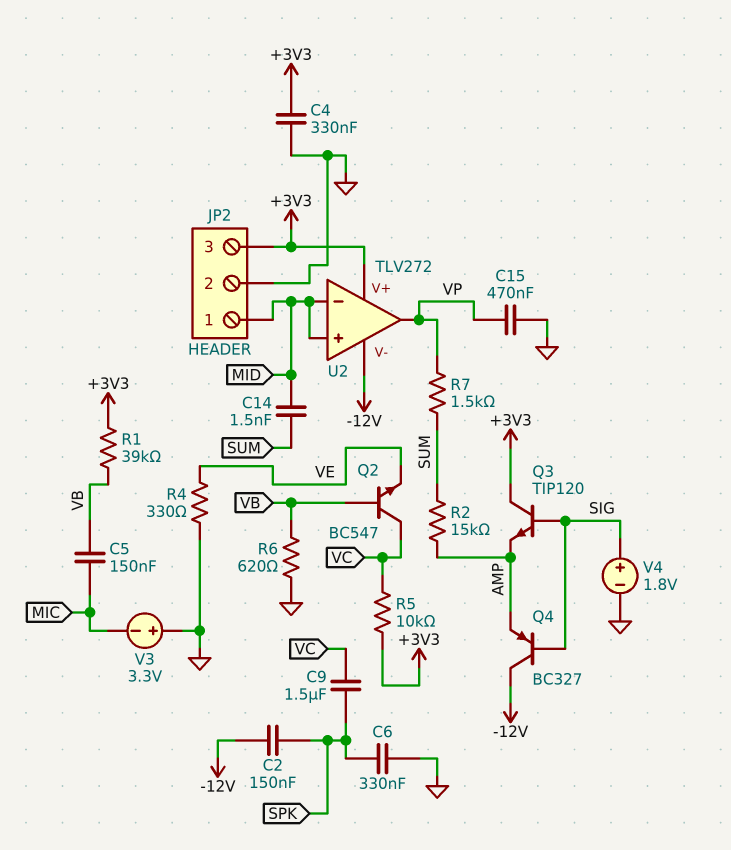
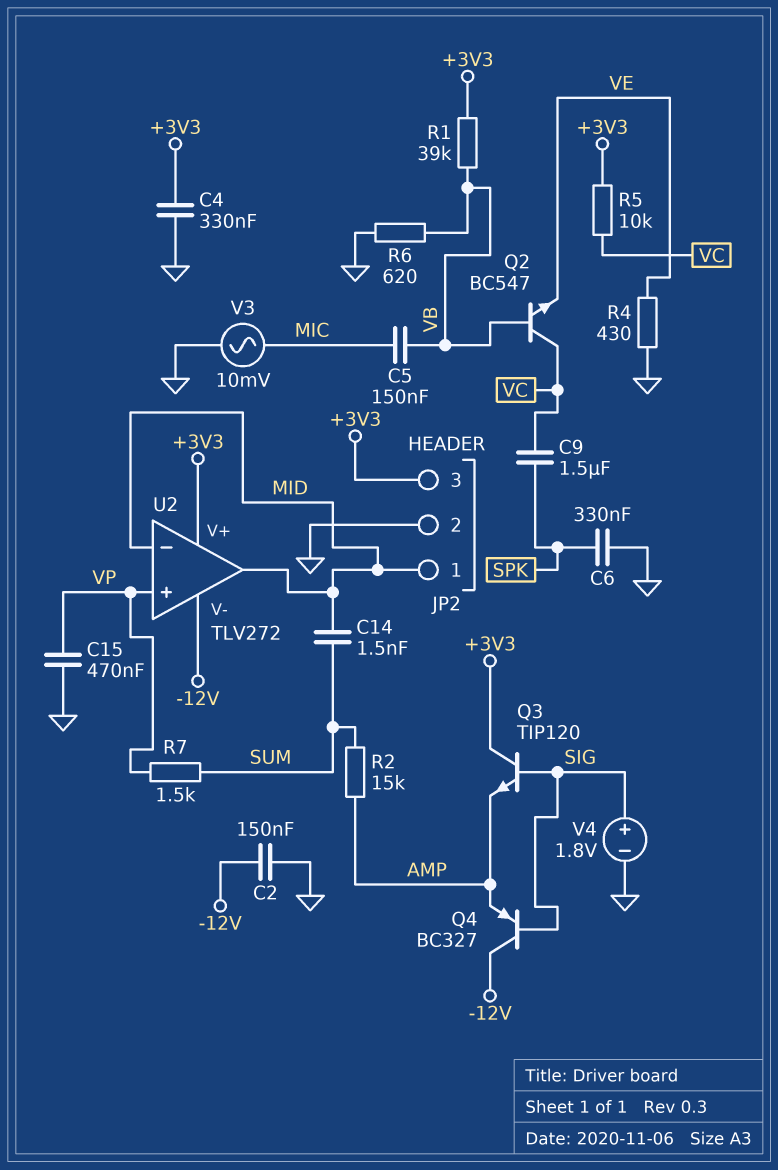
C2: 150nF (-12V, SPK) -> 150nF (-12V, GND)
R4: 330 (GND, VE) -> 430 (GND, VE)
U2 pin in+: MID -> VP
U2 pin out: VP -> MID
V3: 3.3V (plus GND, minus MIC) -> AC 10mV (GND, MIC)

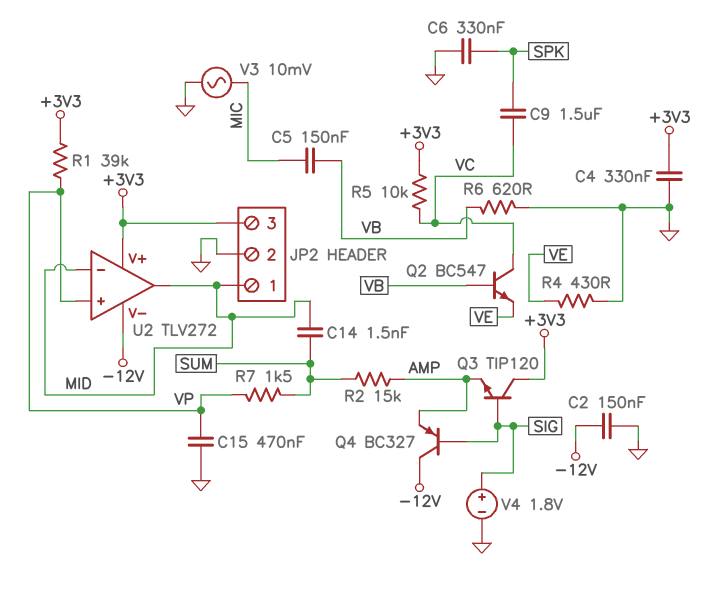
R1: 39k (+3V3, VB) -> 39k (+3V3, VP)

